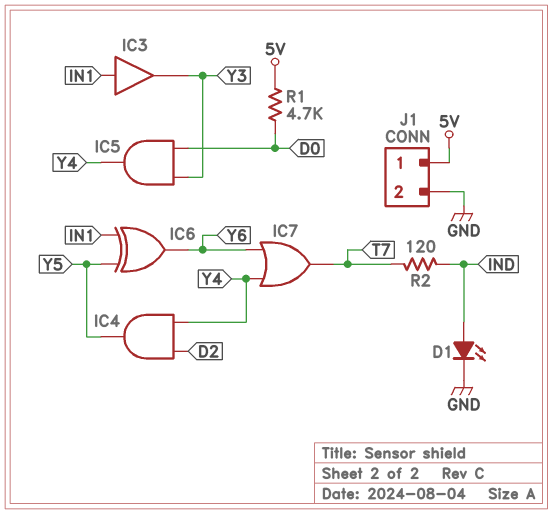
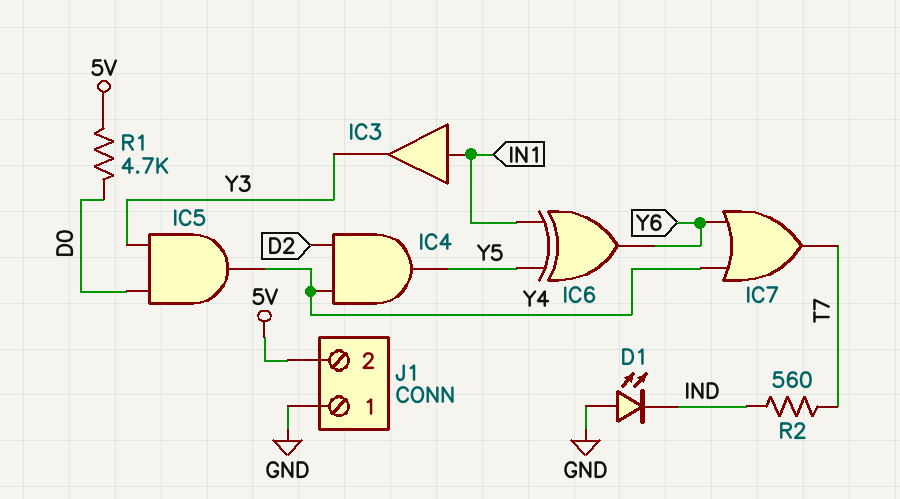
D1: LED (A IND, K GND) -> LED (A GND, K IND)
J1 pin 1: 5V -> GND
J1 pin 2: GND -> 5V
R2: 120 (IND, T7) -> 560 (IND, T7)

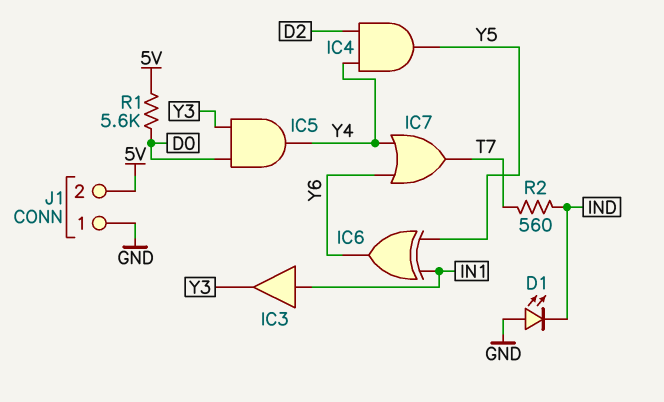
R1: 4.7k (5V, D0) -> 5.6k (5V, D0)

